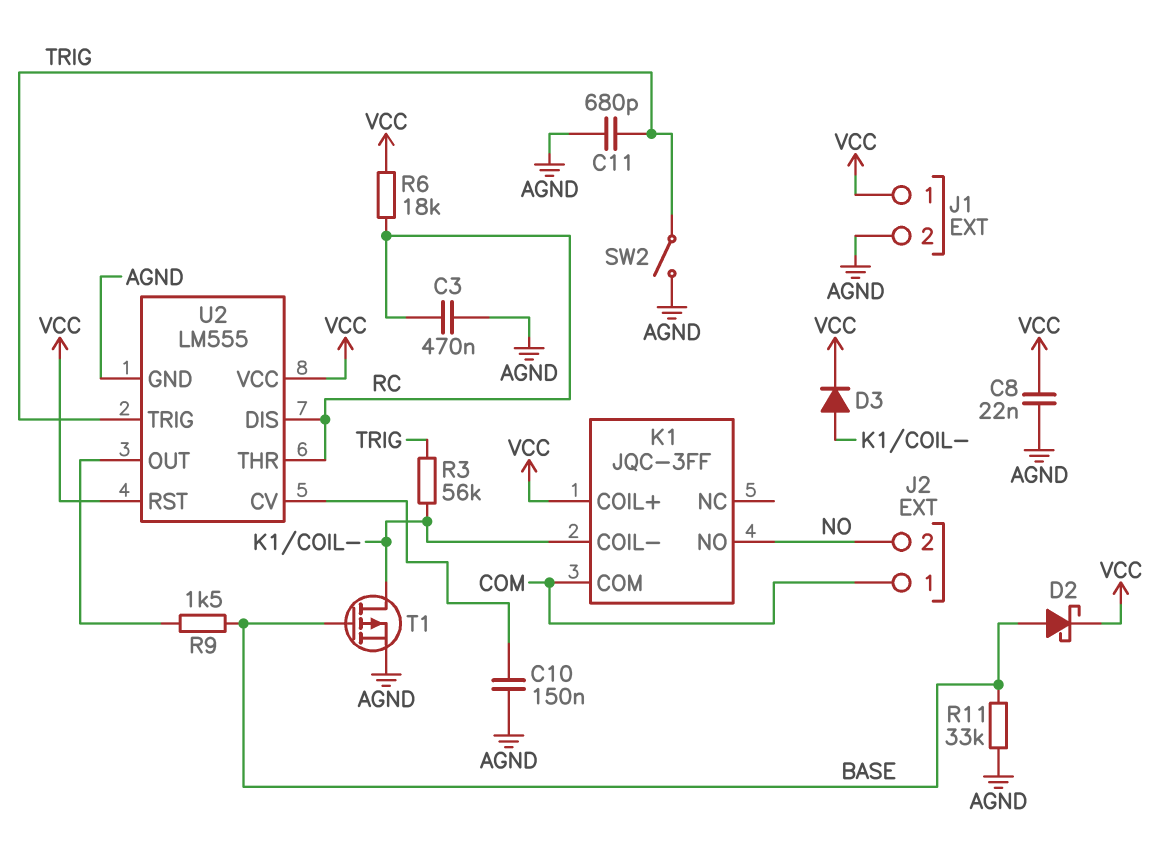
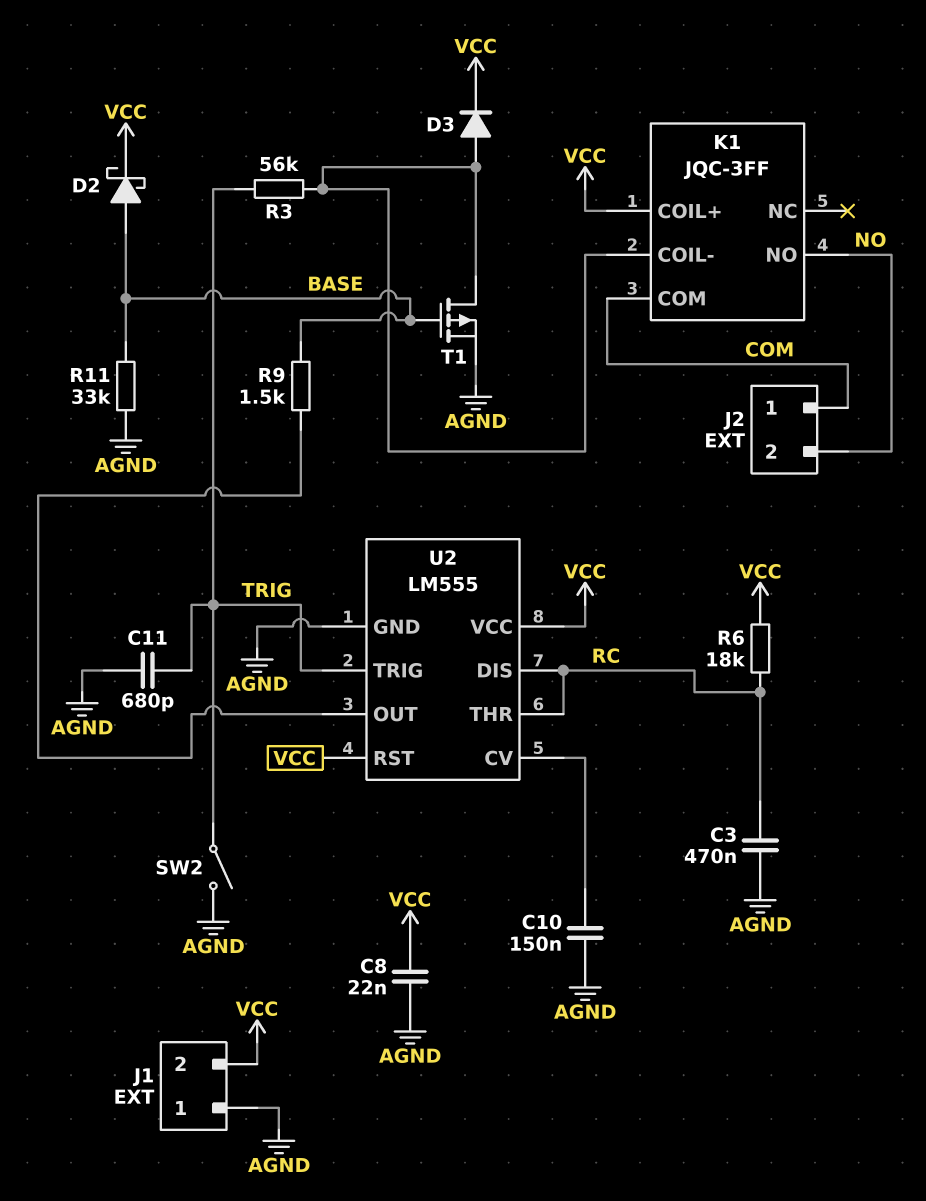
J1 pin 1: VCC -> AGND
J1 pin 2: AGND -> VCC

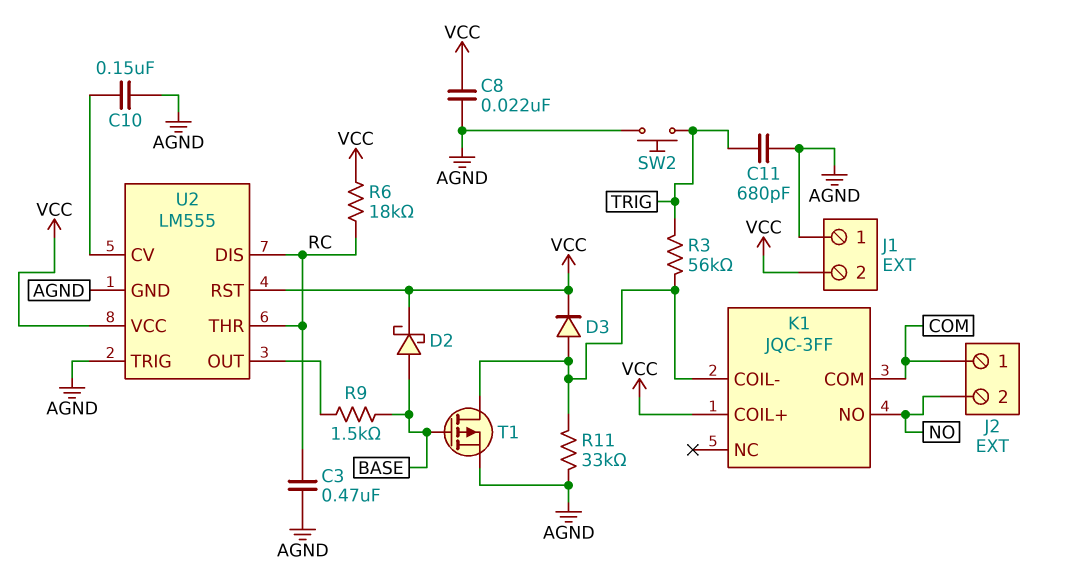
R11: 33k (AGND, BASE) -> 33k (AGND, K1/COIL-)
SW2: switch (AGND, TRIG) -> button (AGND, TRIG)
U2 pin TRIG: TRIG -> AGND

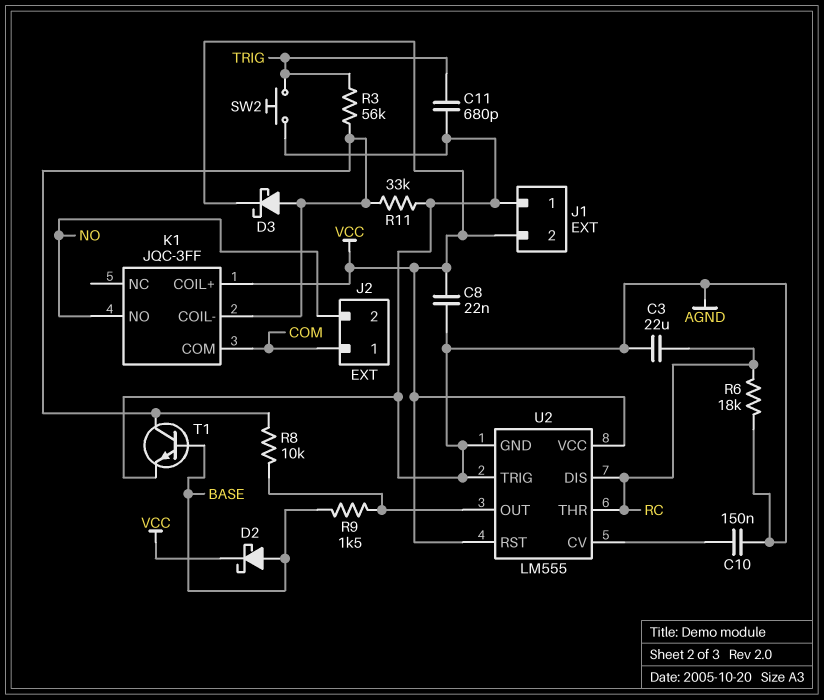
C3: 470nF (AGND, RC) -> 22uF (AGND, RC)
D3: diode (A K1/COIL-, K VCC) -> schottky (A K1/COIL-, K VCC)
R6: 18k (RC, VCC) -> 18k (AGND, RC)
R8: none -> 10k (K1/COIL-, U2/OUT)
T1: PMOS (G BASE, D K1/COIL-, S AGND) -> NPN (B BASE, C K1/COIL-, E AGND)

